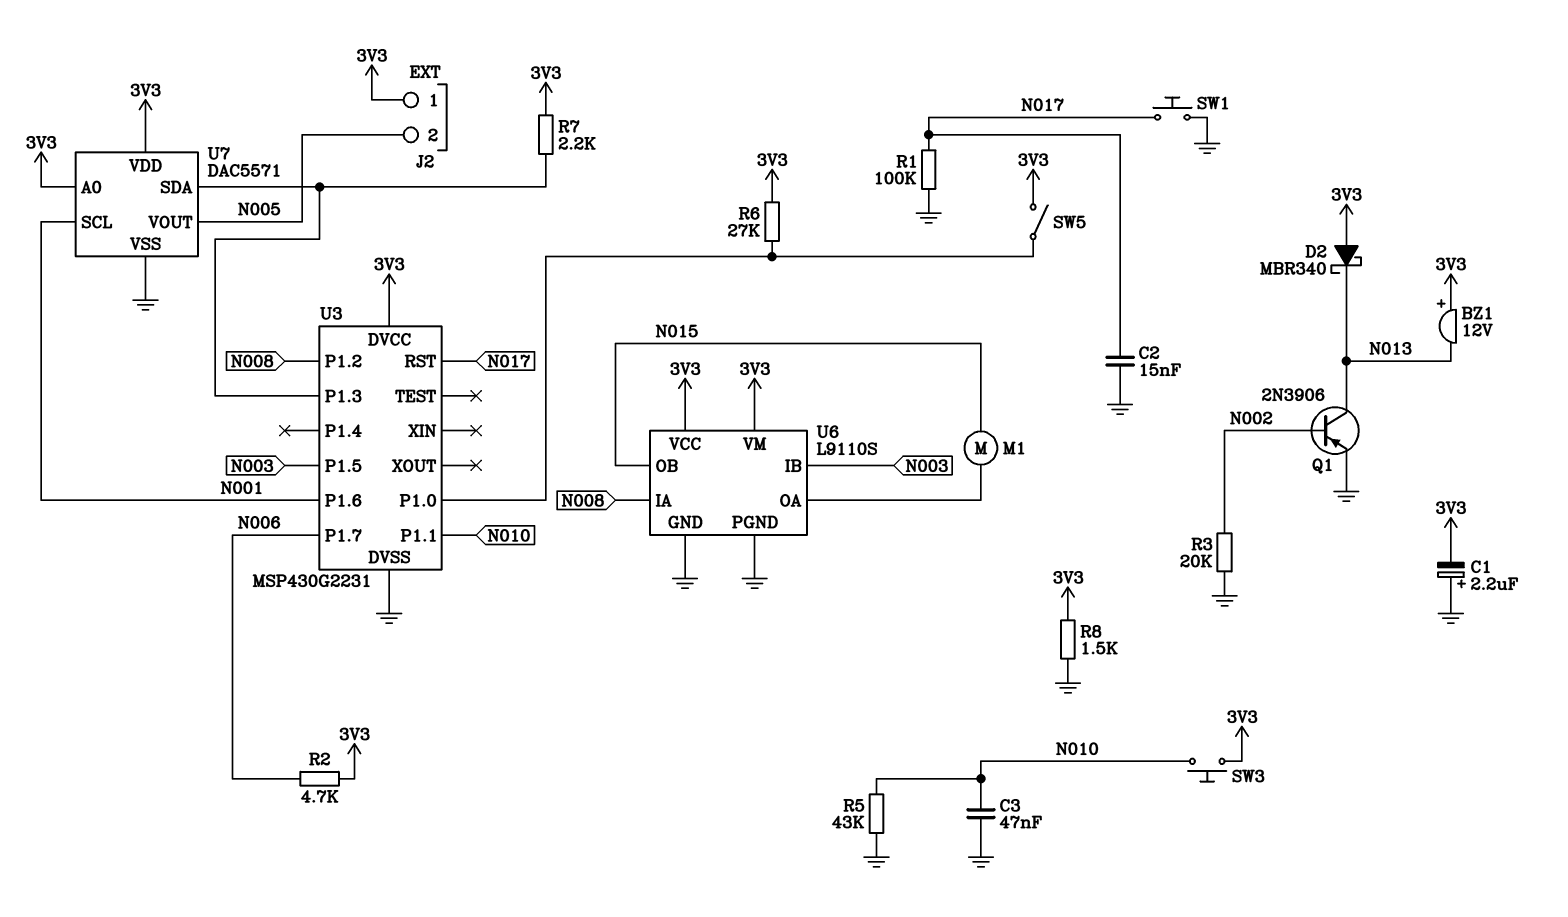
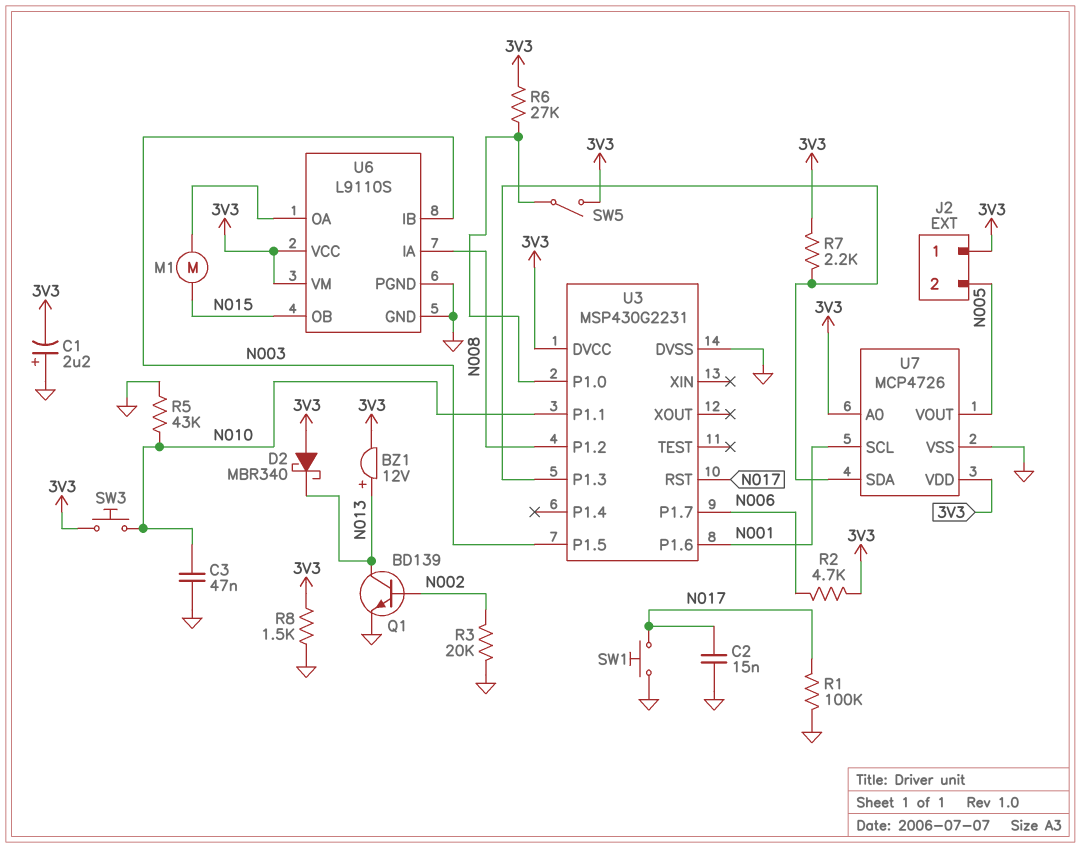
BZ1: buzzer 12V (plus 3V3, minus N013) -> buzzer 12V (plus N013, minus 3V3)
Q1: PNP 2N3906 (B N002, C N013, E GND) -> NPN BD139 (B N002, C N013, E GND)
U7: DAC5571 -> MCP4726

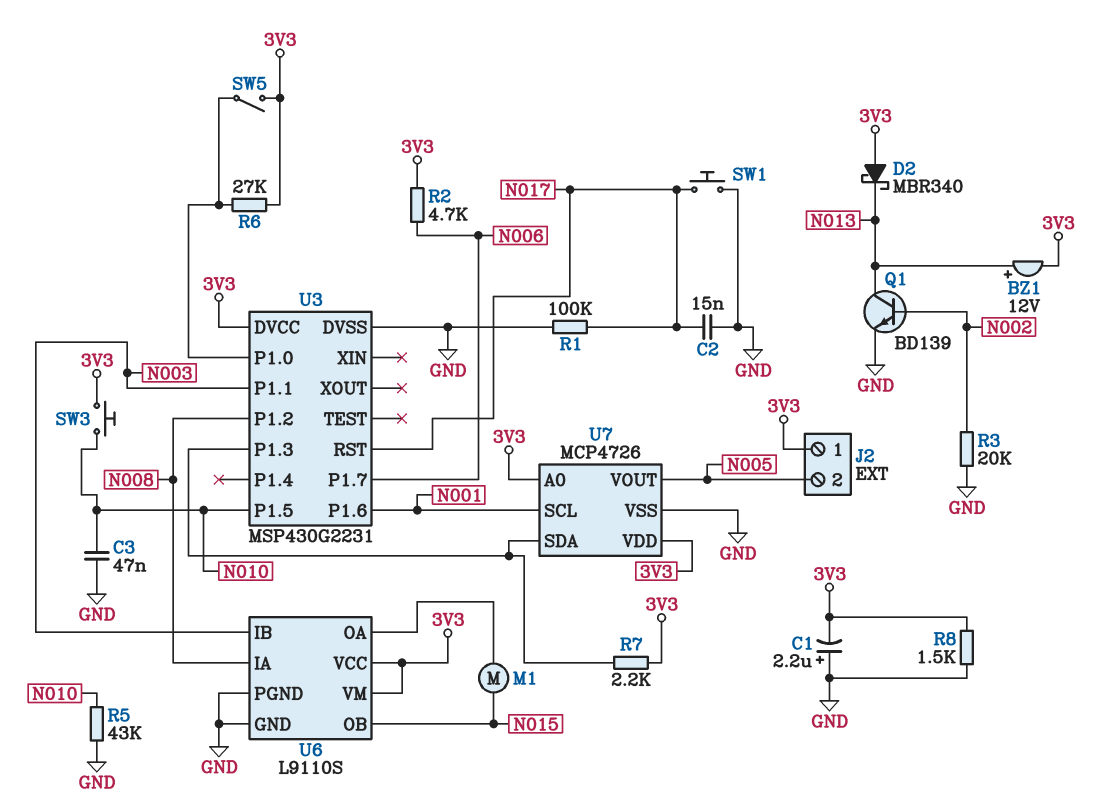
U3 pin P1.1: N010 -> N003
U3 pin P1.5: N003 -> N010

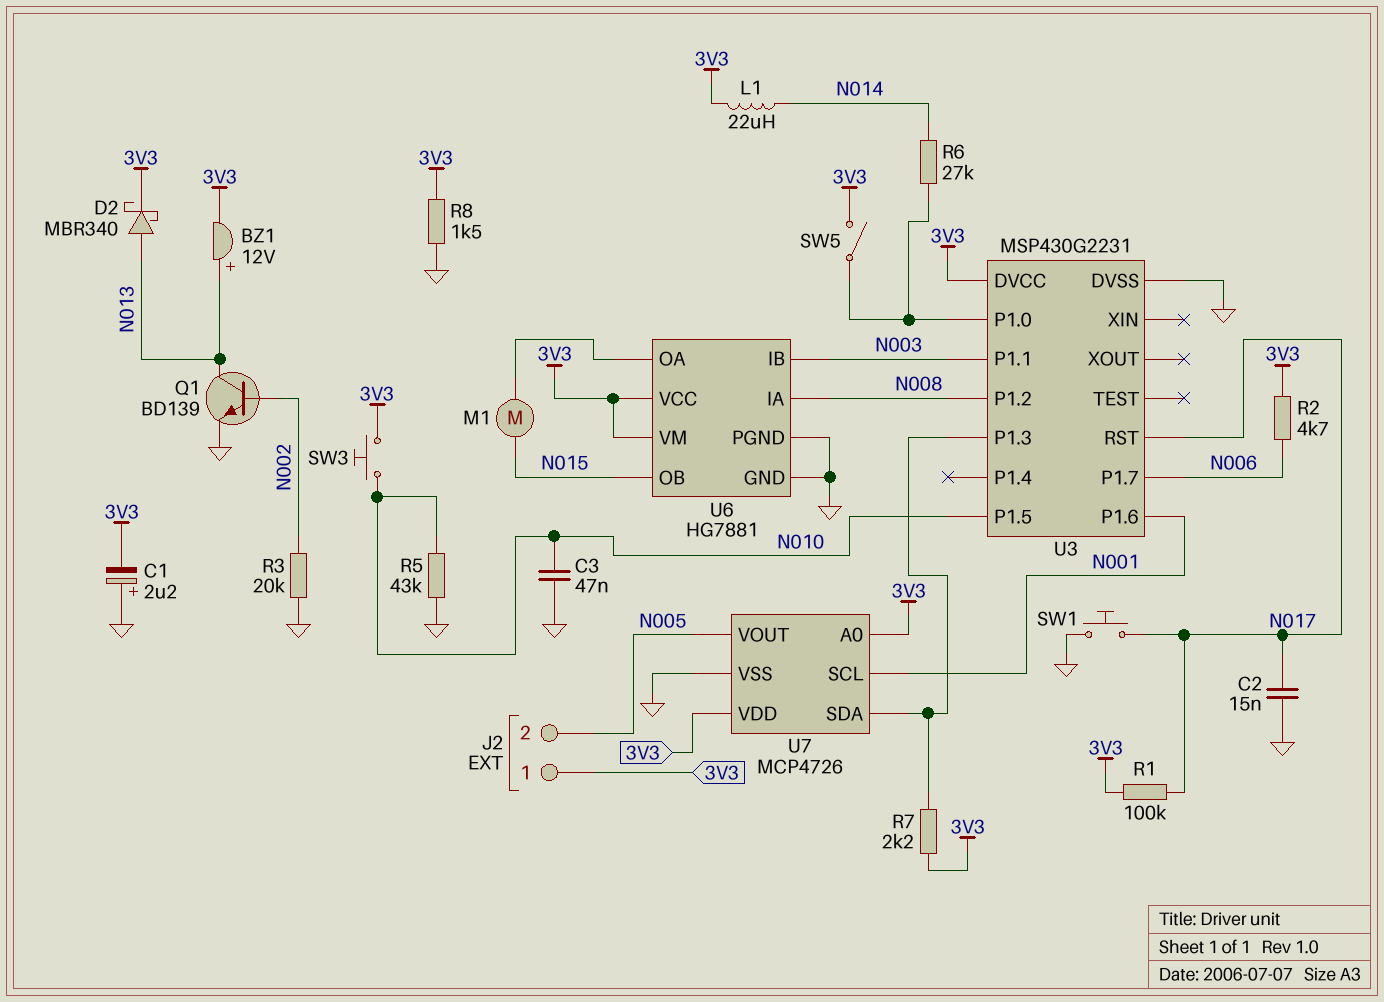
D2: schottky MBR340 (A 3V3, K N013) -> schottky MBR340 (A N013, K 3V3)
L1: none -> 22uH (3V3, N014)
R1: 100k (GND, N017) -> 100k (3V3, N017)
R6: 27k (3V3, U3/P1.0) -> 27k (N014, U3/P1.0)
U6: L9110S -> HG7881

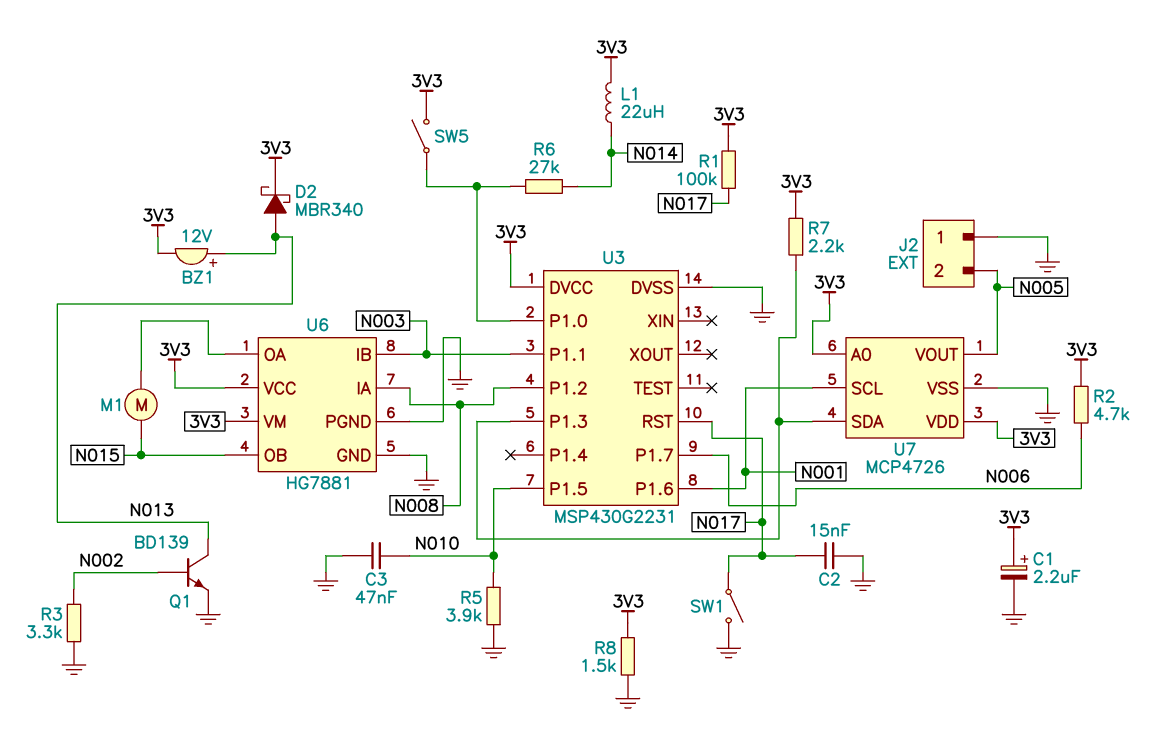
C1: 2.2uF (plus GND, minus 3V3) -> 2.2uF (plus 3V3, minus GND)
J2 pin 1: 3V3 -> GND
R3: 20k (GND, N002) -> 3.3k (GND, N002)
R5: 43k (GND, N010) -> 3.9k (GND, N010)
SW1: button (GND, N017) -> switch (GND, N017)
SW3: button (3V3, N010) -> none

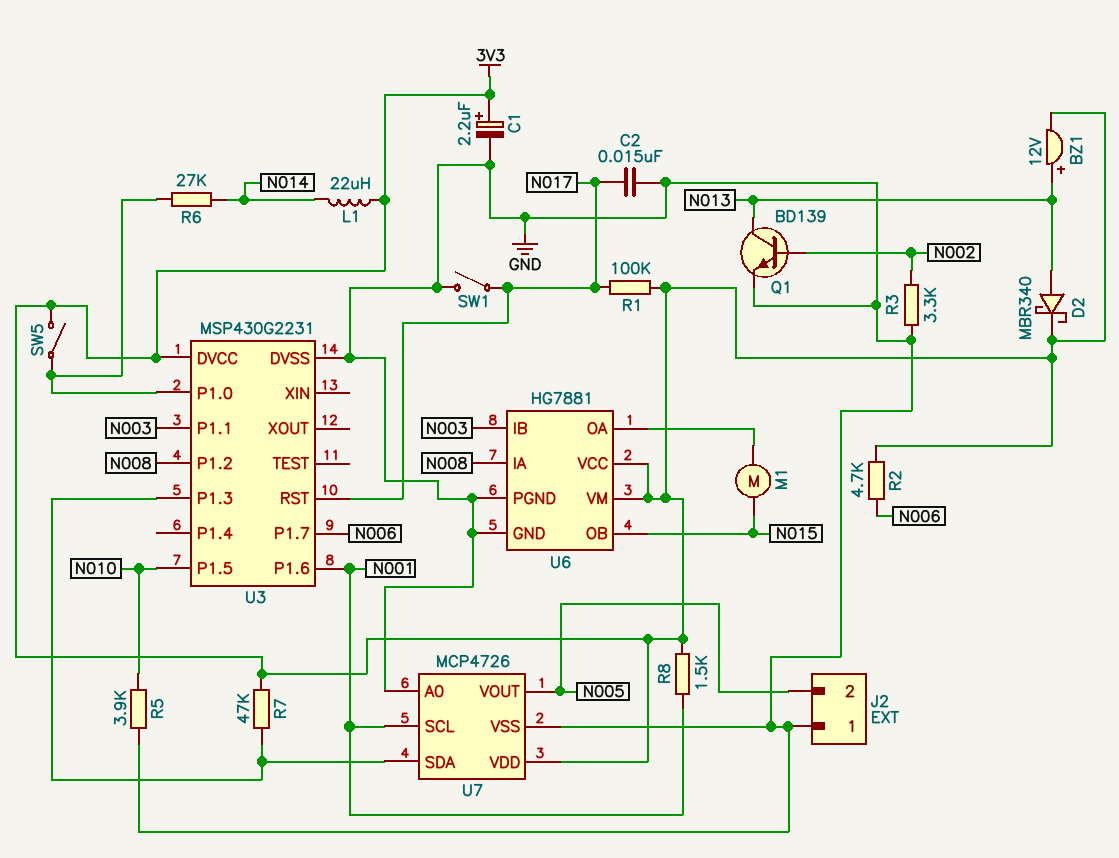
C3: 47nF (GND, N010) -> none
R7: 2.2k (3V3, U3/P1.3) -> 47k (3V3, U3/P1.3)
R8: 1.5k (3V3, GND) -> 1.5k (3V3, N001)
U7 pin A0: 3V3 -> GND

